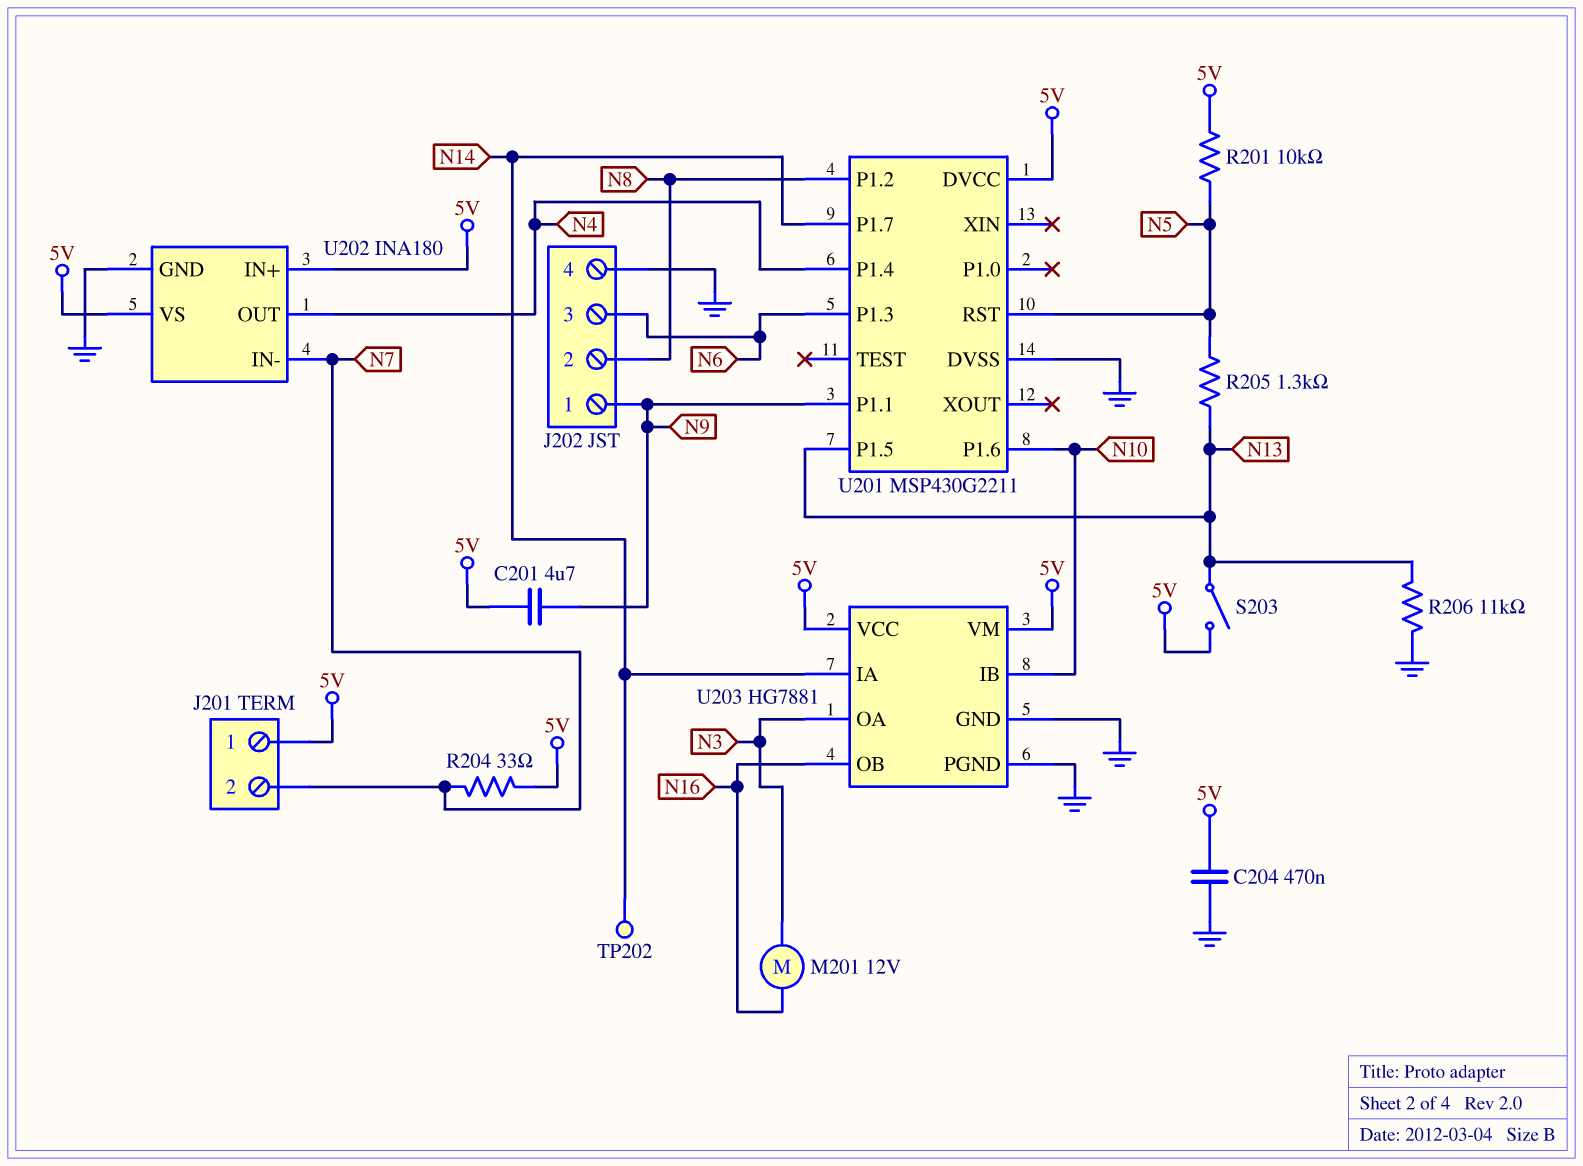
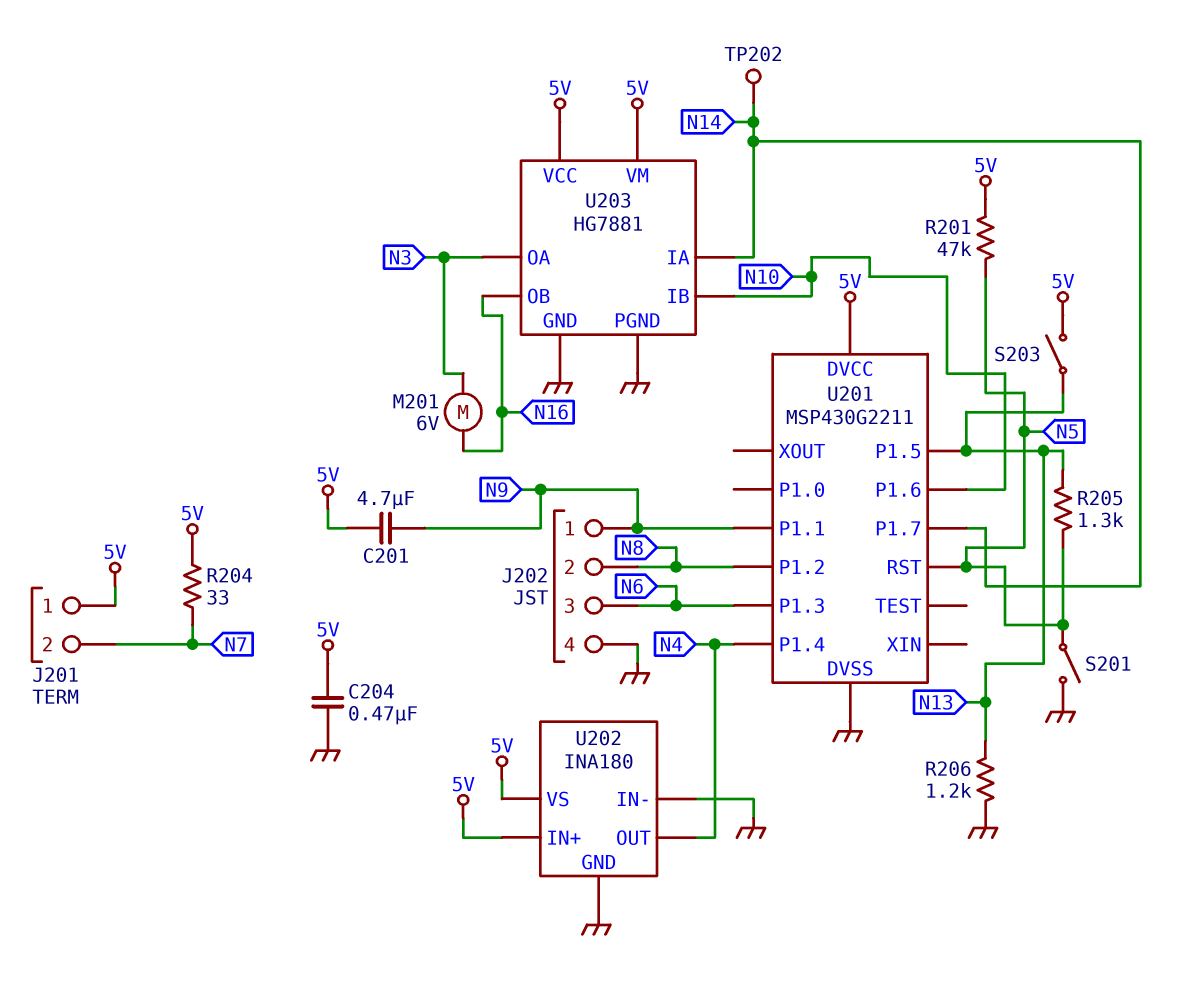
M201: motor 12V (N3, N16) -> motor 6V (N3, N16)
R201: 10k (5V, N5) -> 47k (5V, N5)
R206: 11k (GND, N13) -> 1.2k (GND, N13)
S201: none -> switch (GND, N5)
U202 pin IN-: N7 -> GND

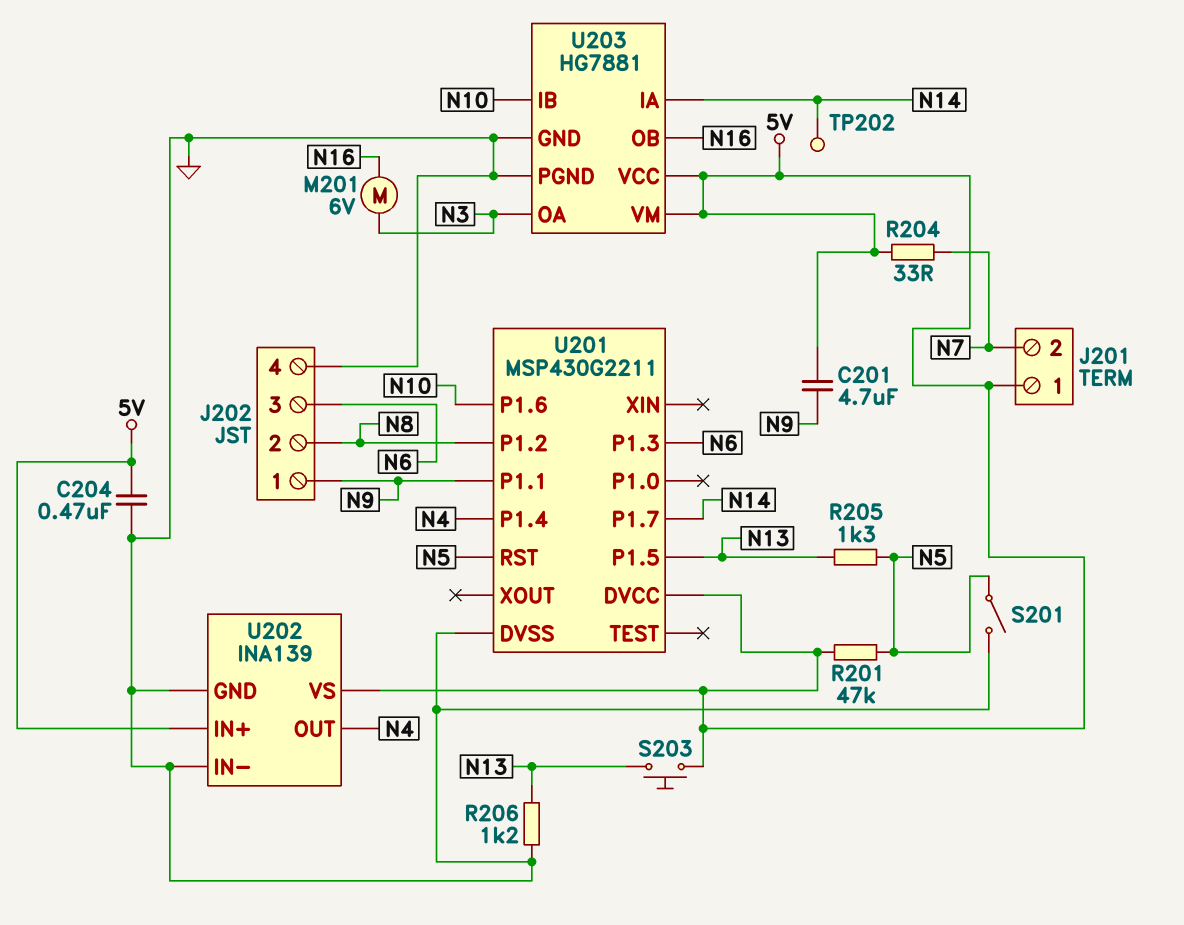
S203: switch (5V, N13) -> button (5V, N13)
U202: INA180 -> INA139

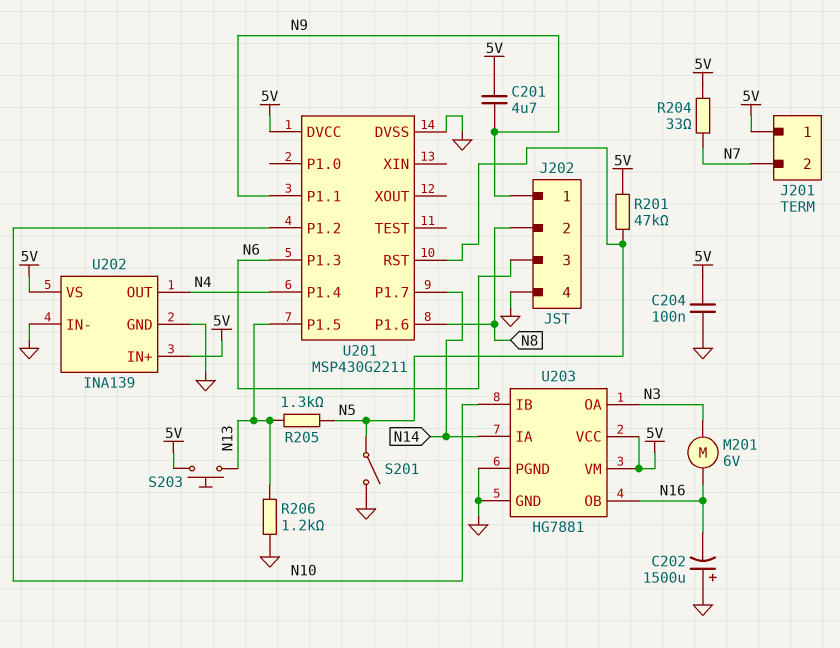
C202: none -> 1500uF (plus GND, minus N16)
C204: 470nF (5V, GND) -> 100nF (5V, GND)
TP202: test point (N14) -> none
U201 pin P1.2: N8 -> N10
U201 pin P1.6: N10 -> N8

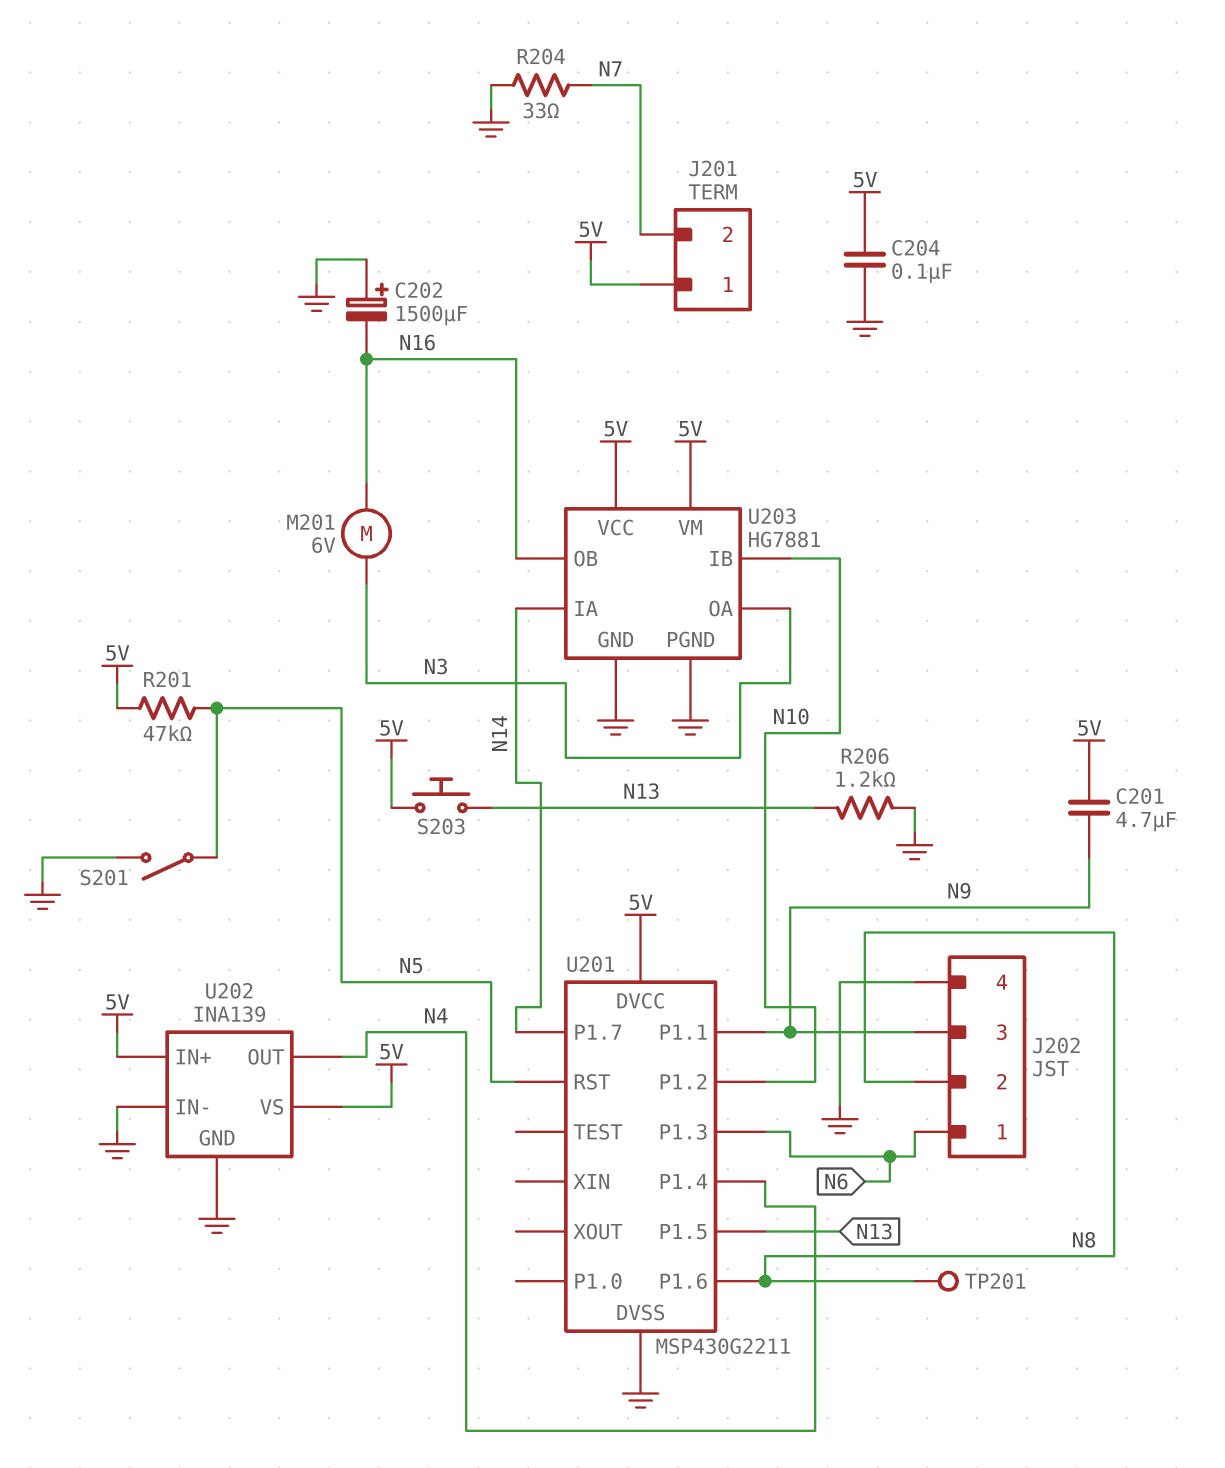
J202 pin 1: N9 -> N6
J202 pin 3: N6 -> N9
R204: 33 (5V, N7) -> 33 (GND, N7)
R205: 1.3k (N5, N13) -> none
TP201: none -> test point (N8)

